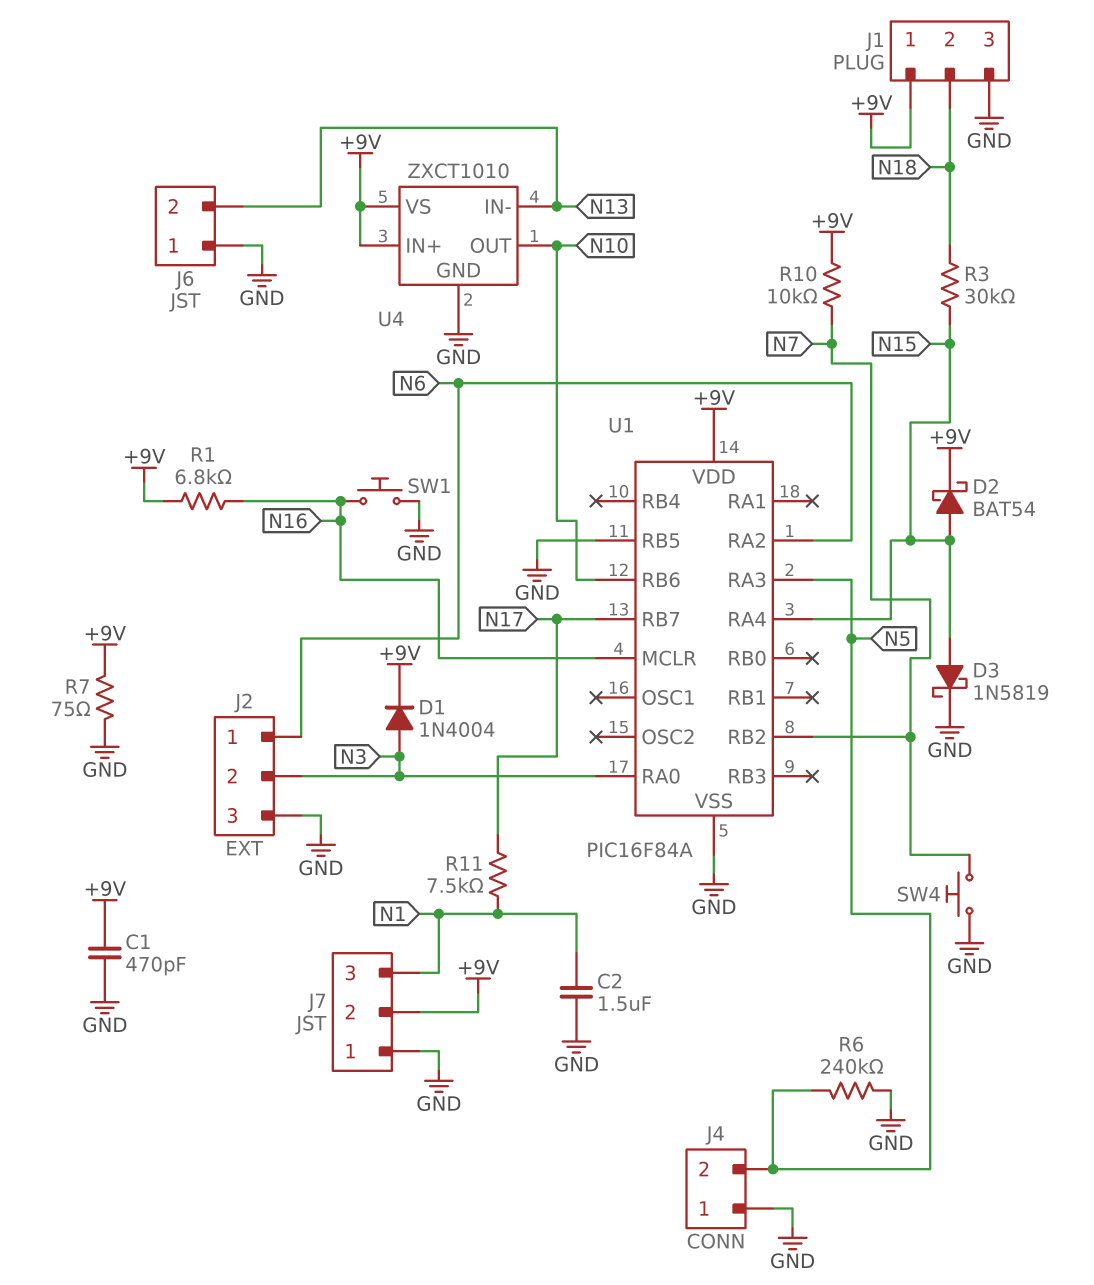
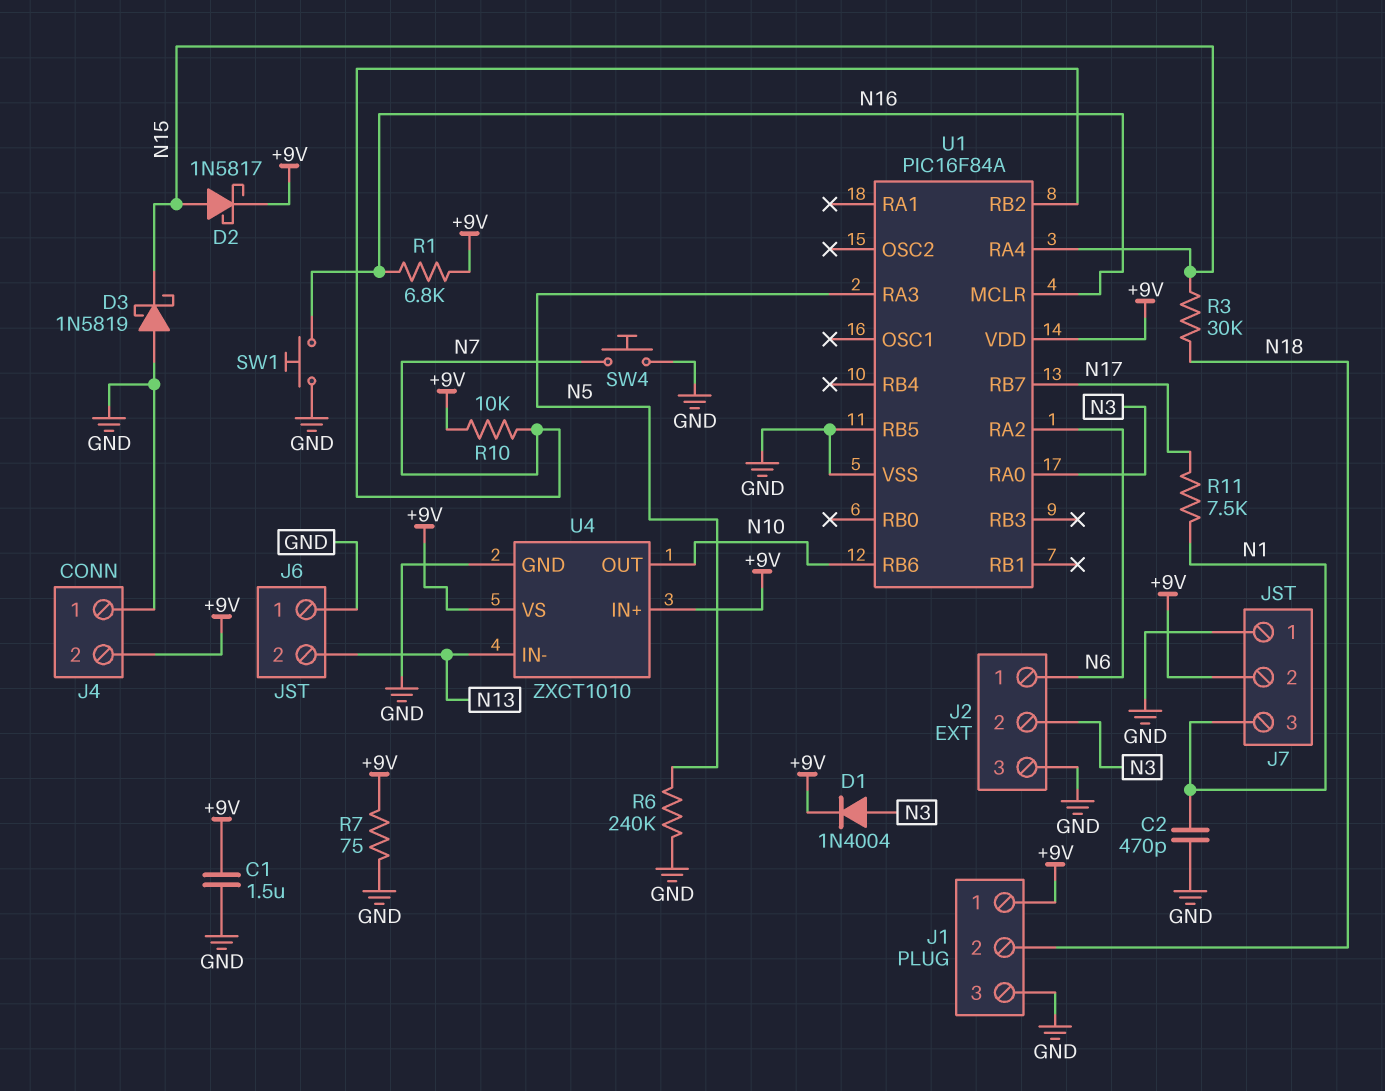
C1: 470pF (+9V, GND) -> 1.5uF (+9V, GND)
C2: 1.5uF (GND, N1) -> 470pF (GND, N1)
D2: schottky BAT54 (A N15, K +9V) -> schottky 1N5817 (A N15, K +9V)
D3: schottky 1N5819 (A N15, K GND) -> schottky 1N5819 (A GND, K N15)
J4 pin 2: N5 -> +9V

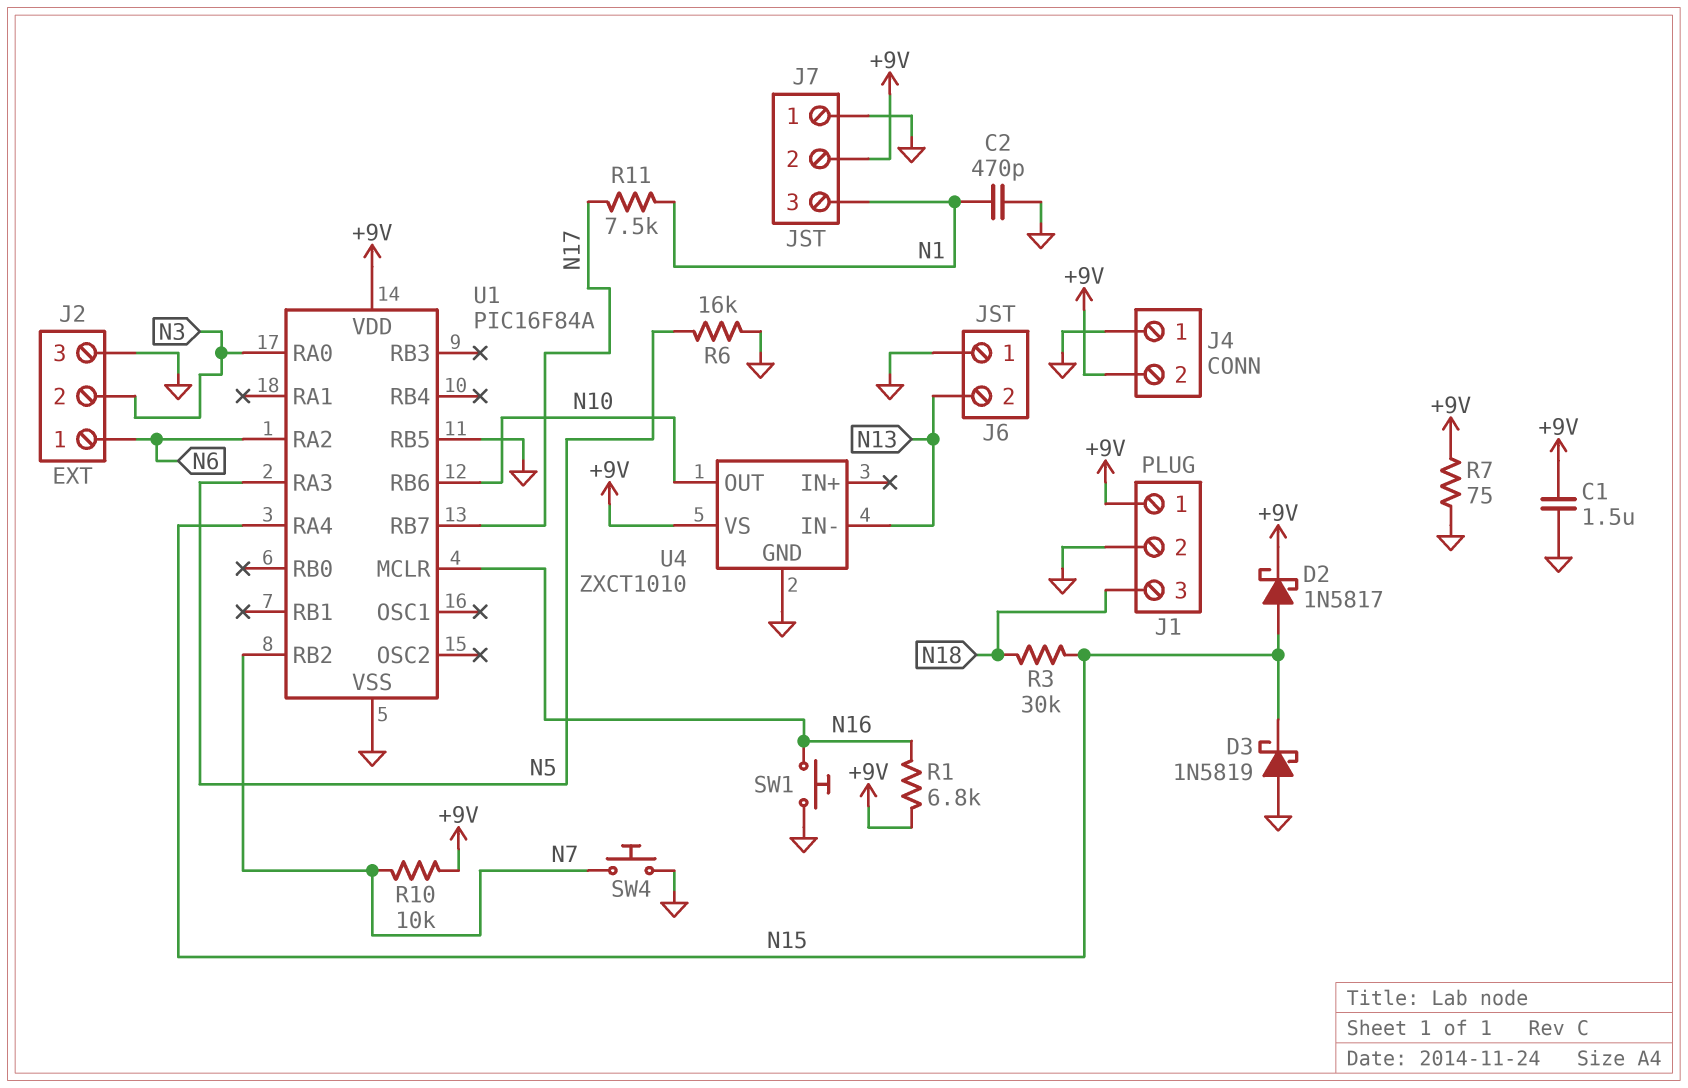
D1: diode 1N4004 (A N3, K +9V) -> none
J1 pin 2: N18 -> GND
J1 pin 3: GND -> N18
R6: 240k (GND, N5) -> 16k (GND, N5)
U4 pin IN+: +9V -> none

